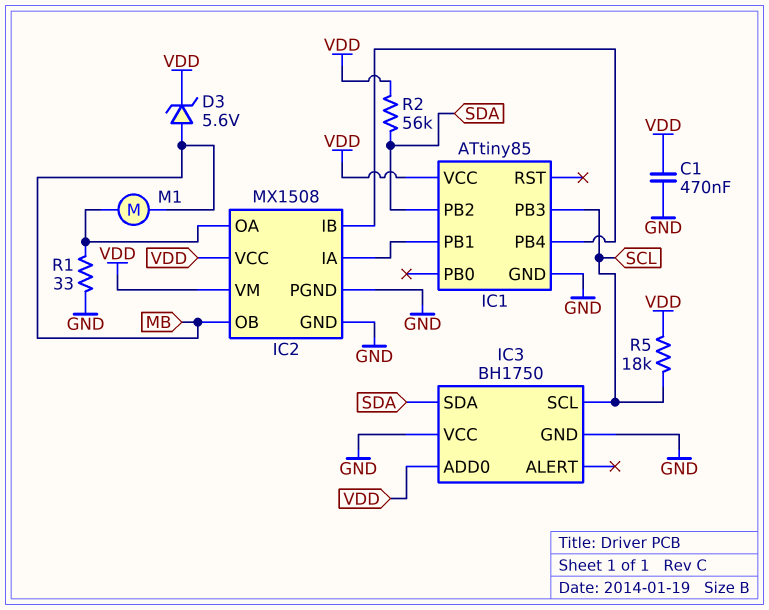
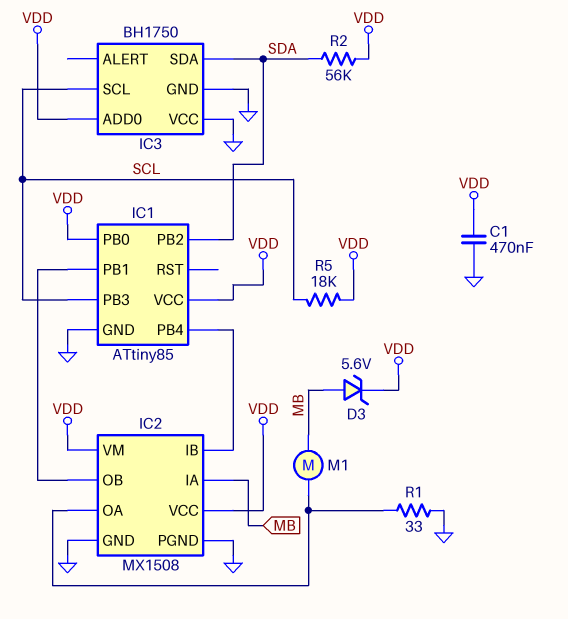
IC1 pin PB0: none -> VDD
IC2 pin IA: IC1/PB1 -> MB
IC2 pin OB: MB -> IC1/PB1

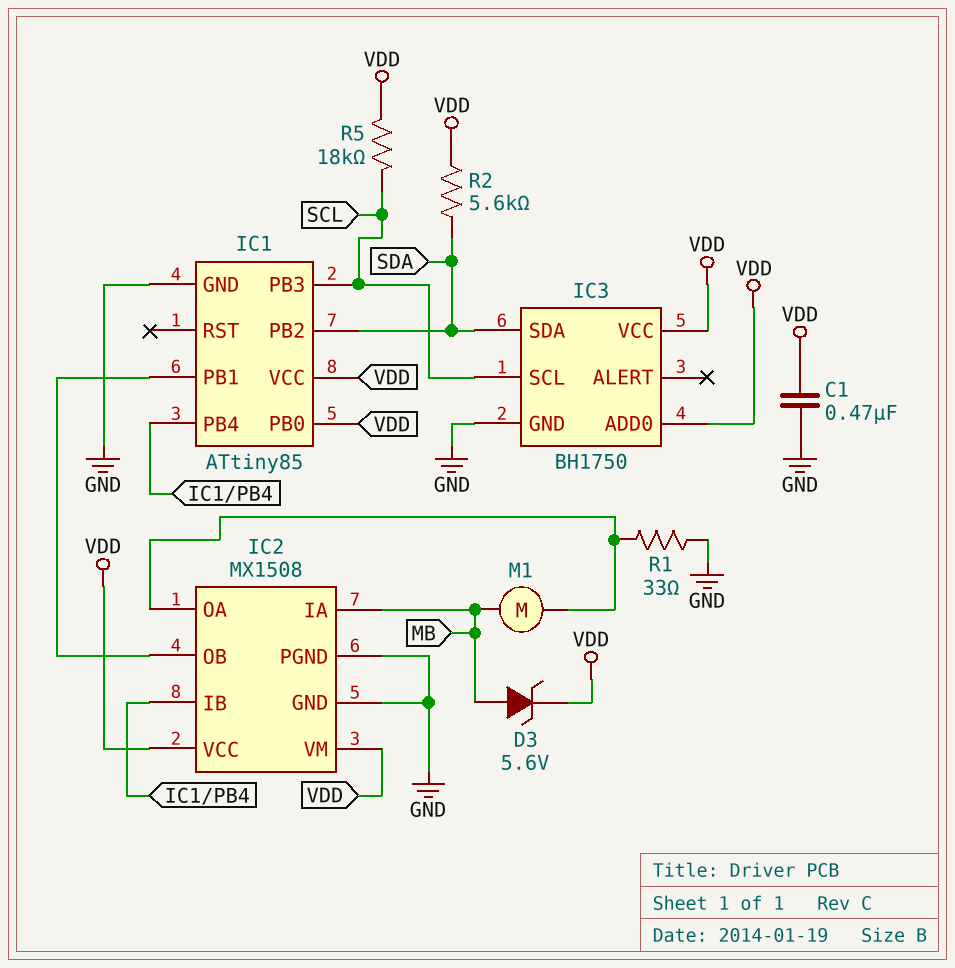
IC3 pin VCC: GND -> VDD
R2: 56k (SDA, VDD) -> 5.6k (SDA, VDD)

